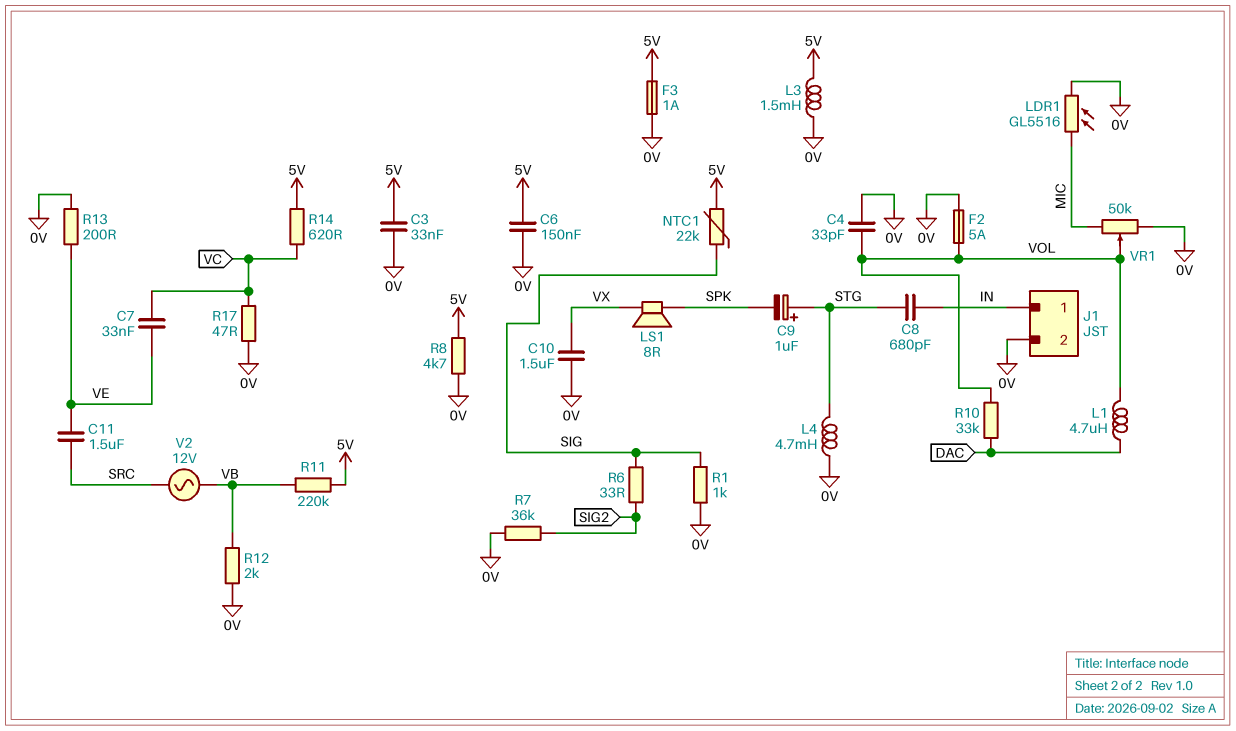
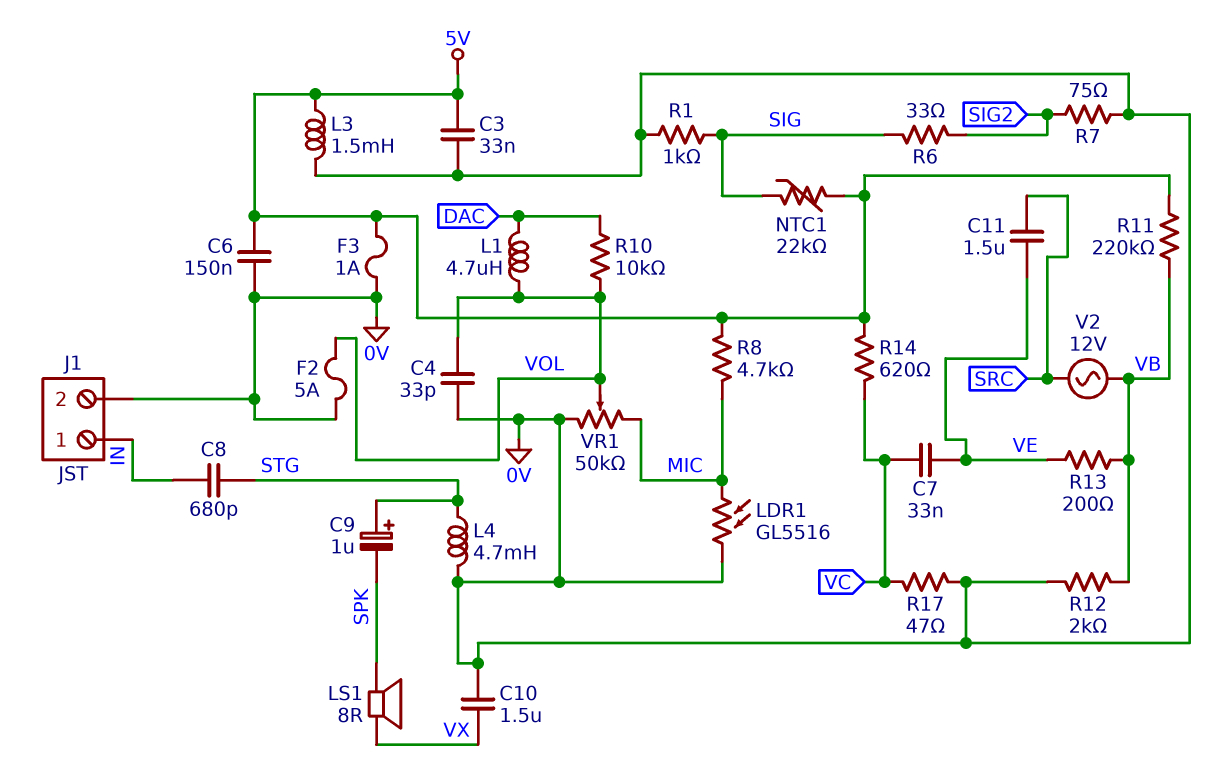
R7: 36k (0V, SIG2) -> 75 (0V, SIG2)
R8: 4.7k (0V, 5V) -> 4.7k (5V, MIC)
R10: 33k (DAC, VOL) -> 10k (DAC, VOL)
R13: 200 (0V, VE) -> 200 (VB, VE)

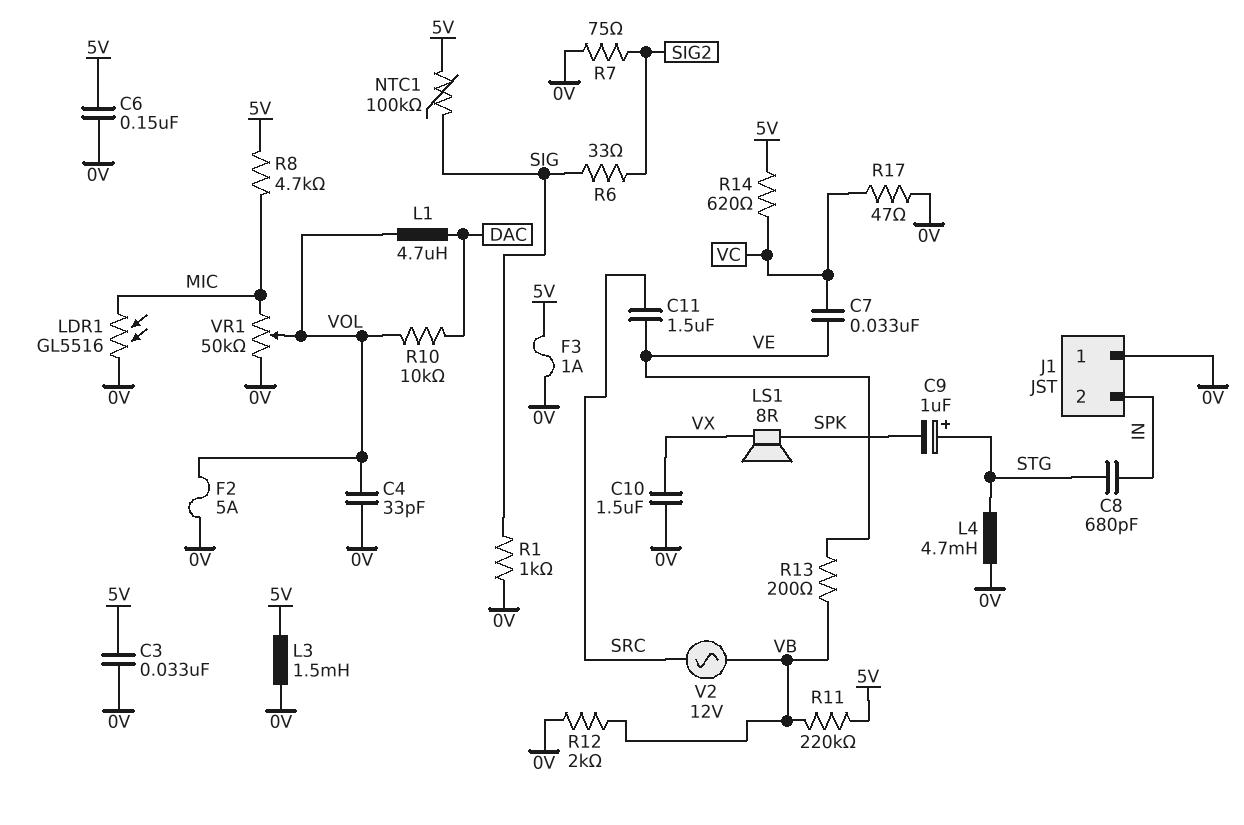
J1 pin 1: IN -> 0V
J1 pin 2: 0V -> IN
NTC1: 22k (5V, SIG) -> 100k (5V, SIG)

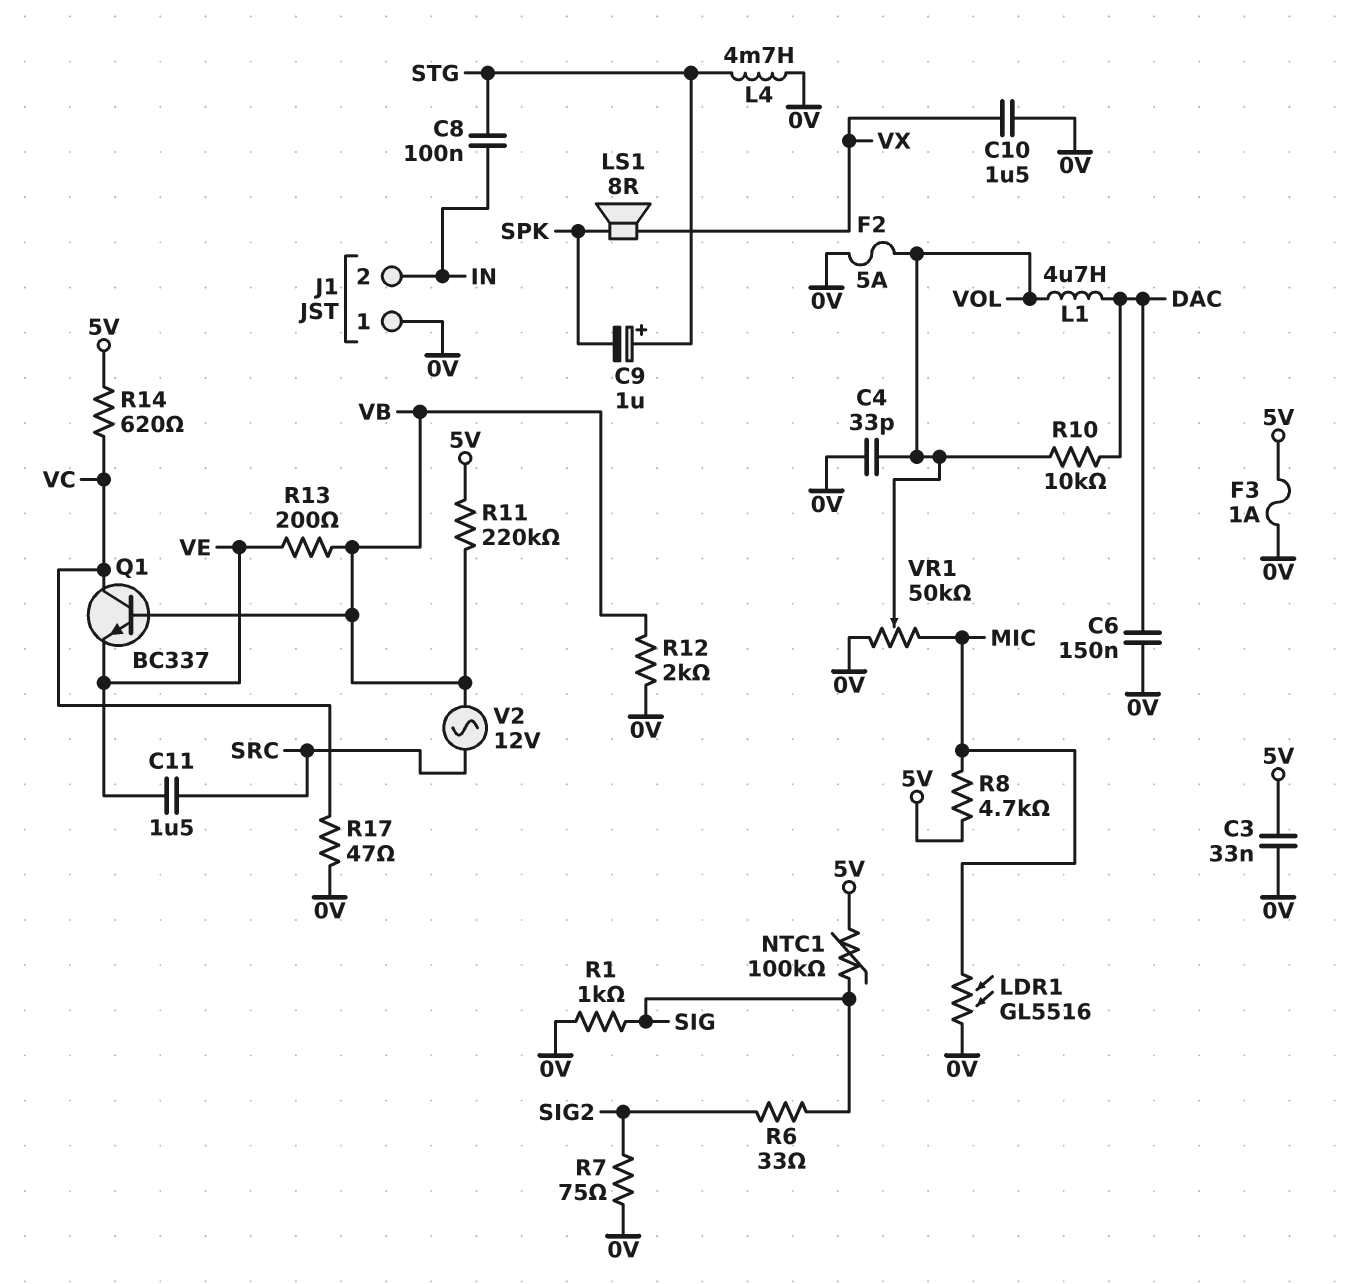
C6: 150nF (0V, 5V) -> 150nF (0V, DAC)
C7: 33nF (VC, VE) -> none
C8: 680pF (IN, STG) -> 100nF (IN, STG)
L3: 1.5mH (0V, 5V) -> none
Q1: none -> NPN BC337 (B VB, C VC, E VE)

